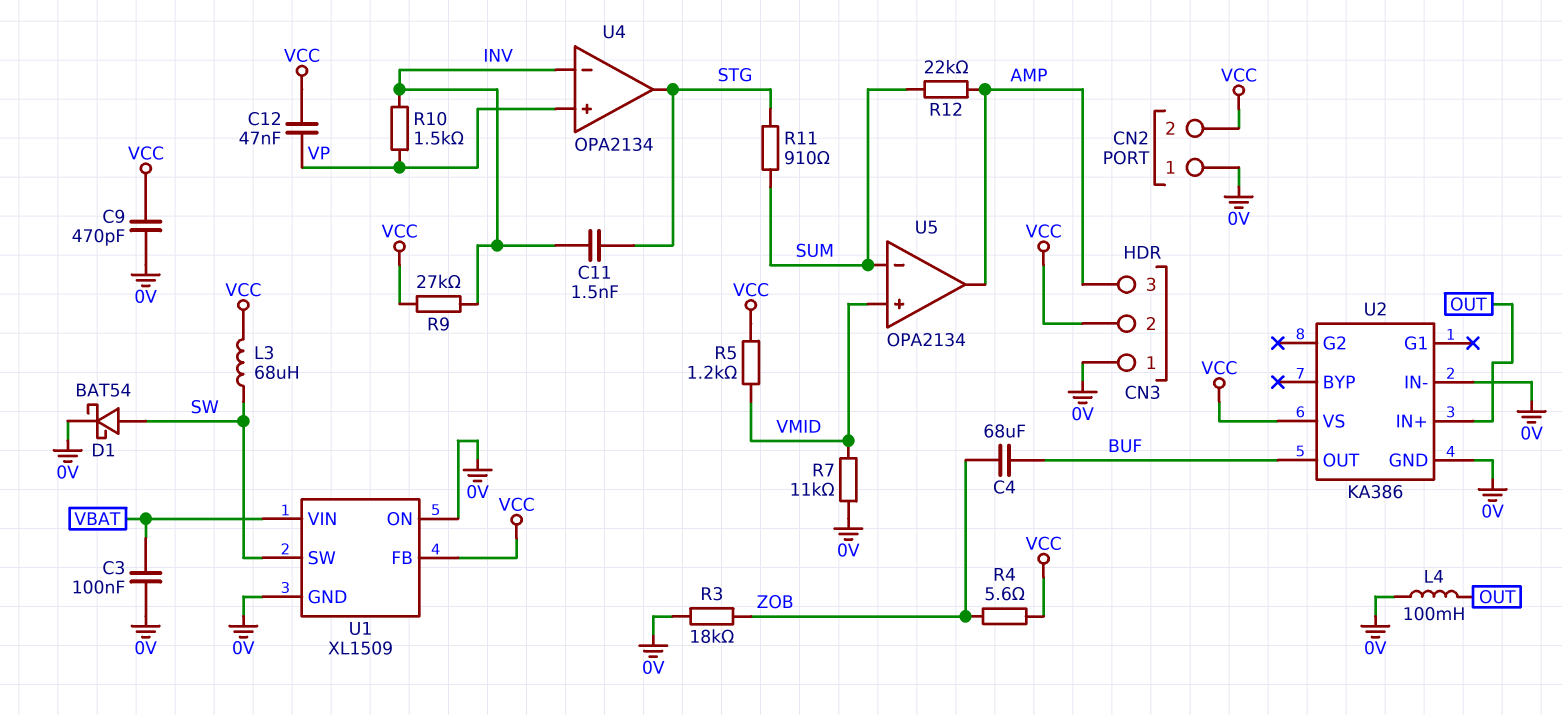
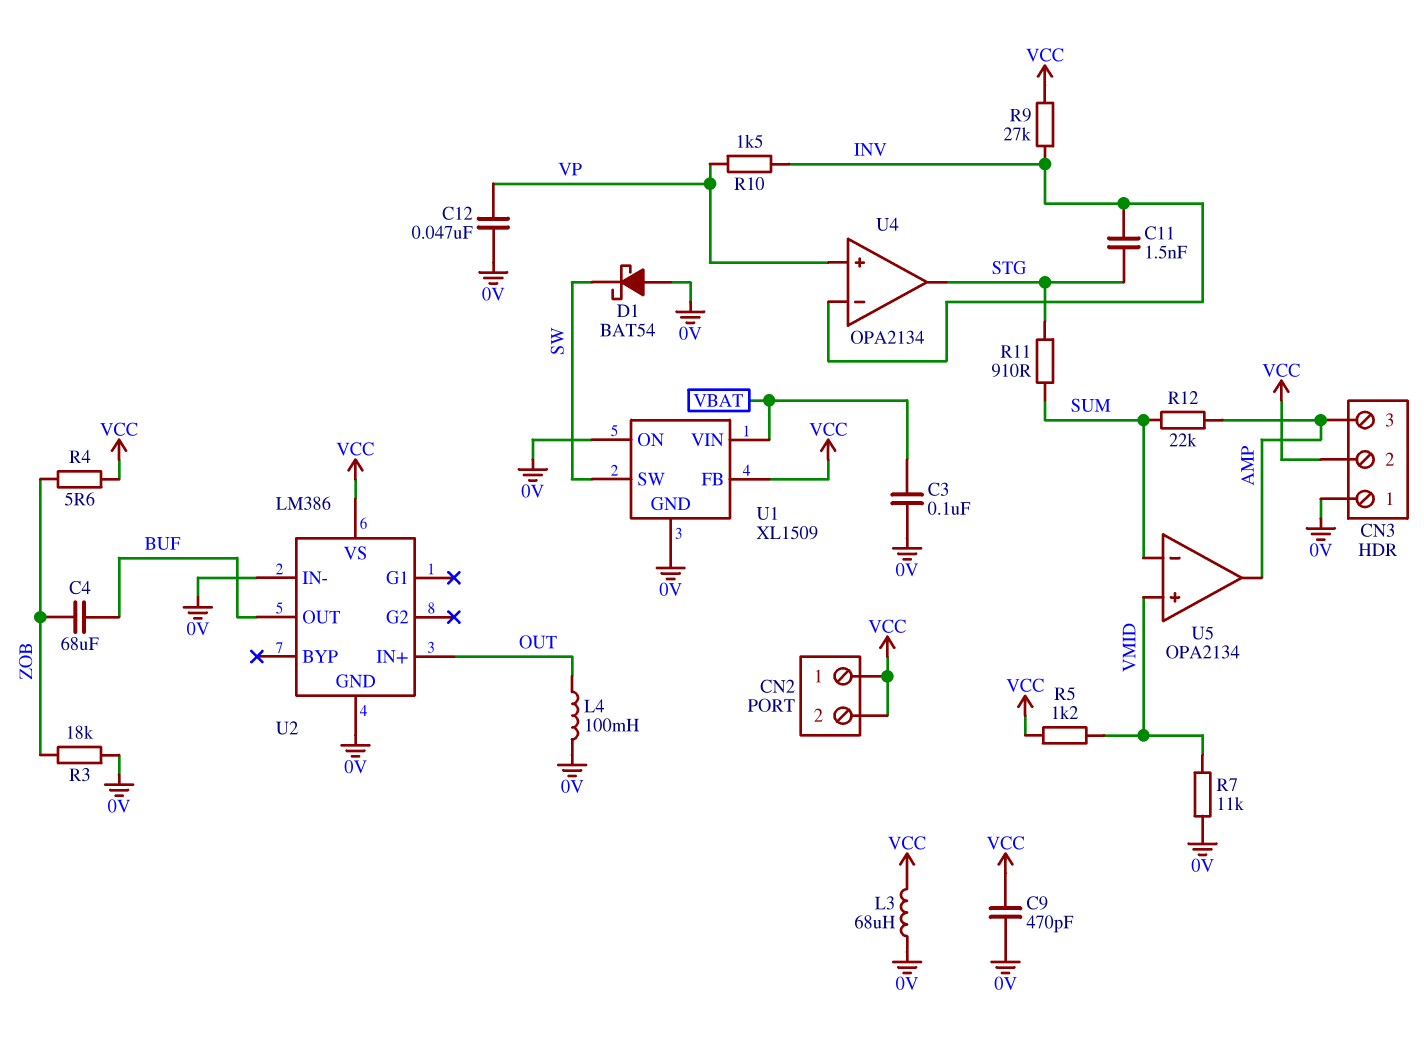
C12: 47nF (VCC, VP) -> 47nF (0V, VP)
CN2 pin 1: 0V -> VCC
D1: schottky BAT54 (A SW, K 0V) -> schottky BAT54 (A 0V, K SW)
L3: 68uH (SW, VCC) -> 68uH (0V, VCC)
U2: KA386 -> LM386

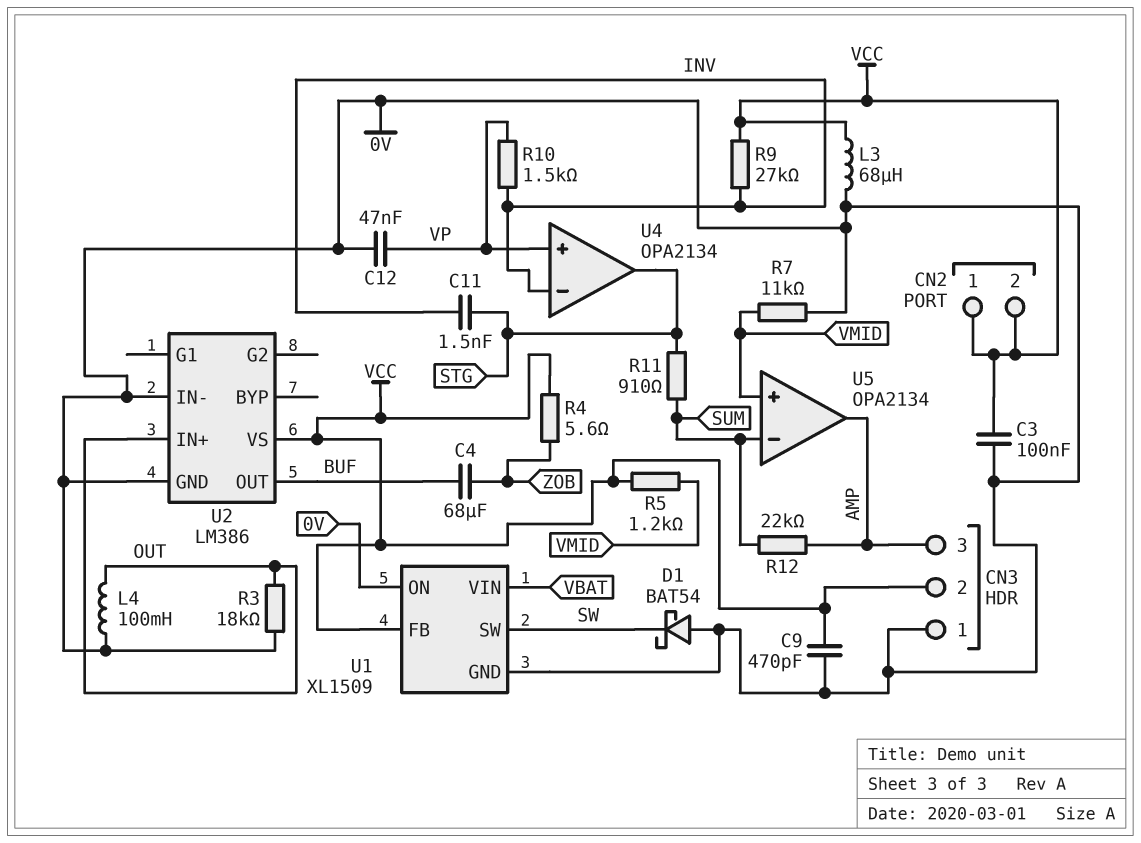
C3: 100nF (0V, VBAT) -> 100nF (0V, VCC)
R3: 18k (0V, ZOB) -> 18k (0V, OUT)

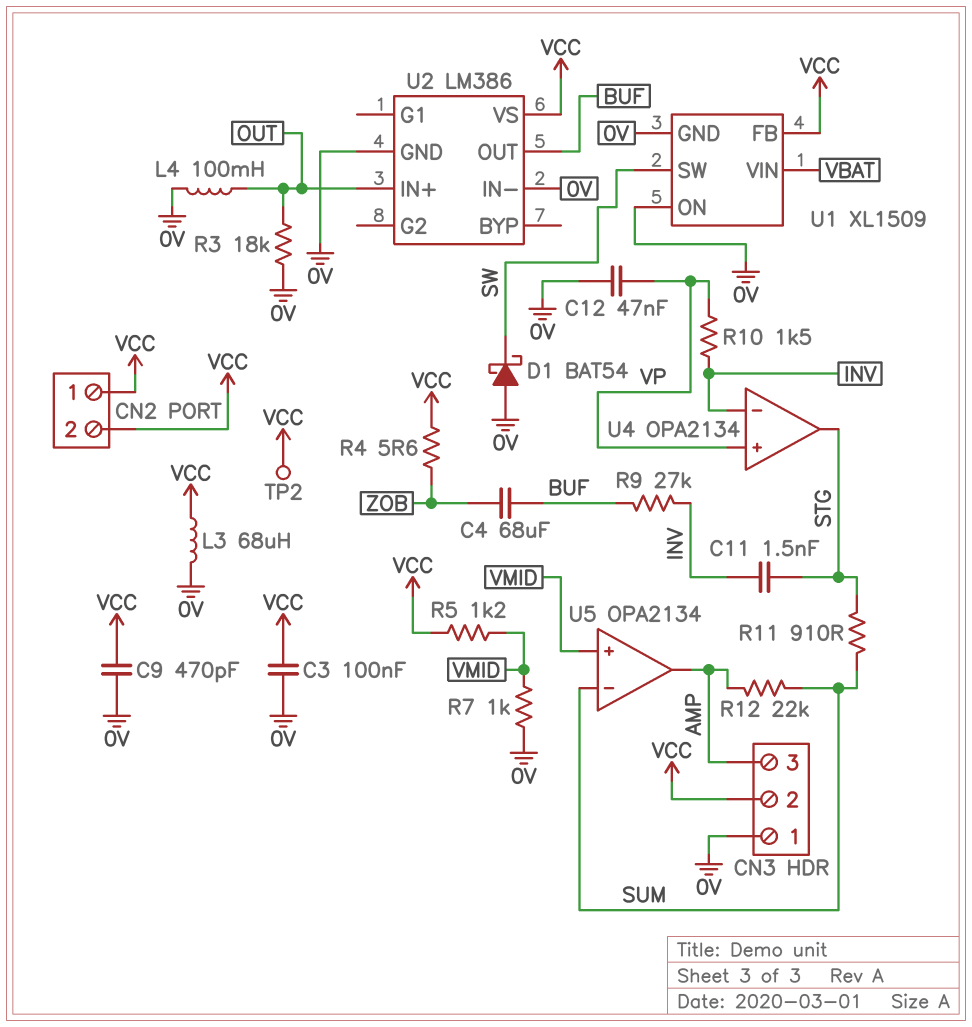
R7: 11k (0V, VMID) -> 1k (0V, VMID)
R9: 27k (INV, VCC) -> 27k (BUF, INV)
TP2: none -> test point (VCC)

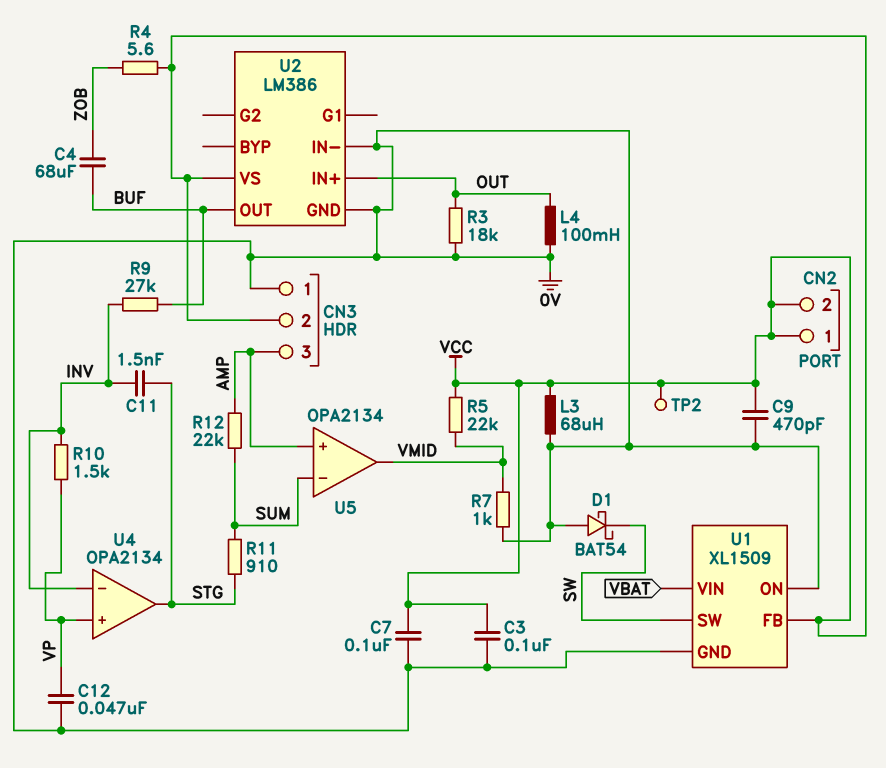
C7: none -> 100nF (0V, VCC)
R5: 1.2k (VCC, VMID) -> 22k (VCC, VMID)
U5 pin in+: VMID -> AMP
U5 pin out: AMP -> VMID

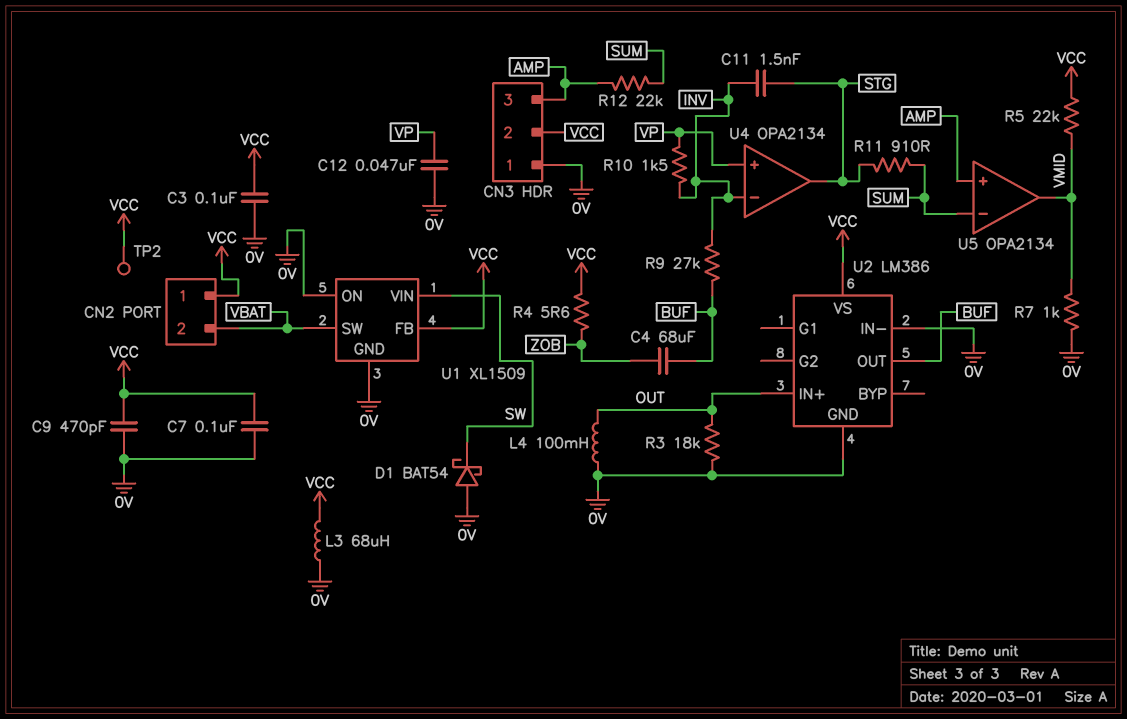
CN2 pin 2: VCC -> VBAT
U1 pin SW: SW -> VBAT
U1 pin VIN: VBAT -> SW

